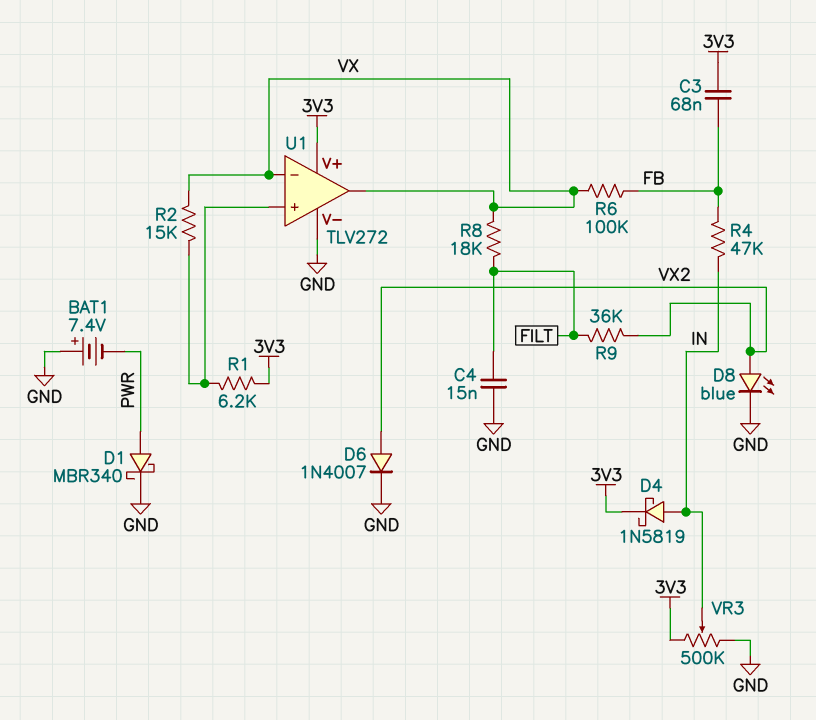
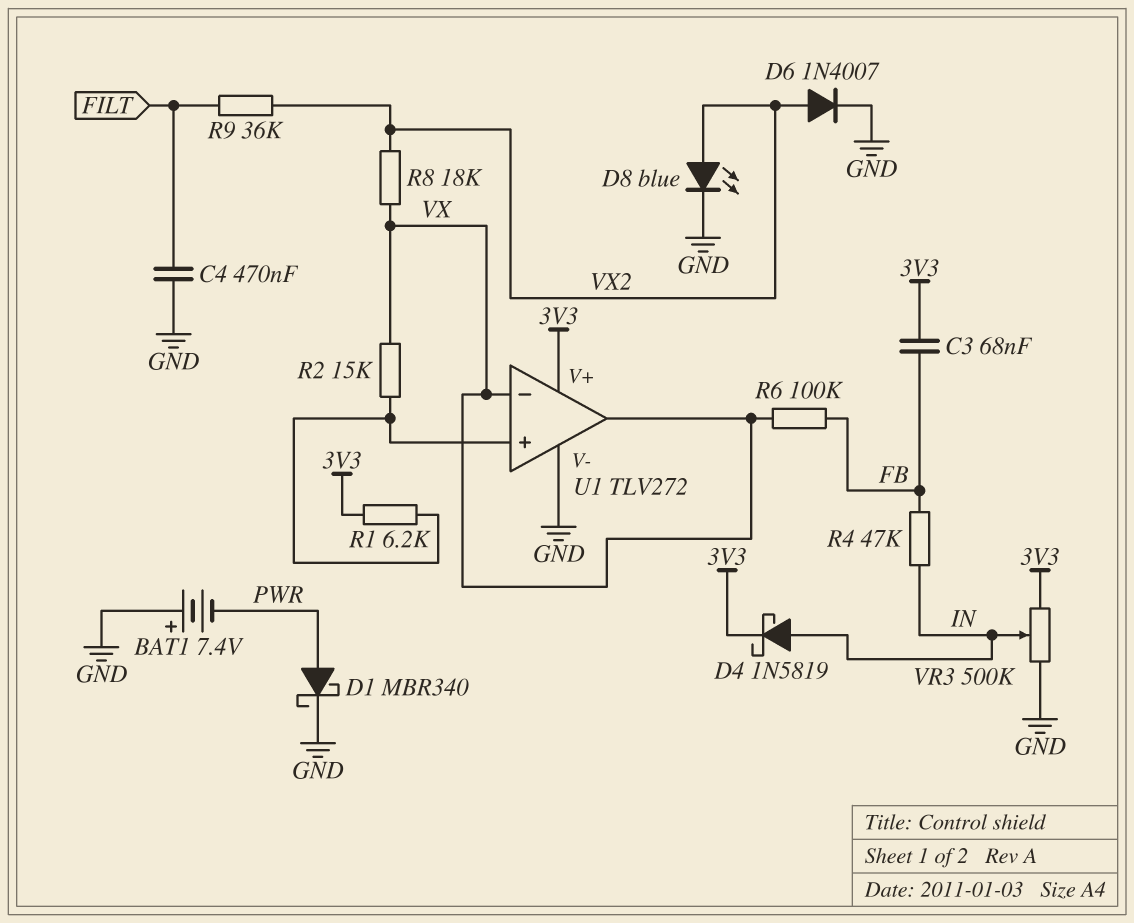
C4: 15nF (FILT, GND) -> 470nF (FILT, GND)
R8: 18k (FILT, VX) -> 18k (VX, VX2)

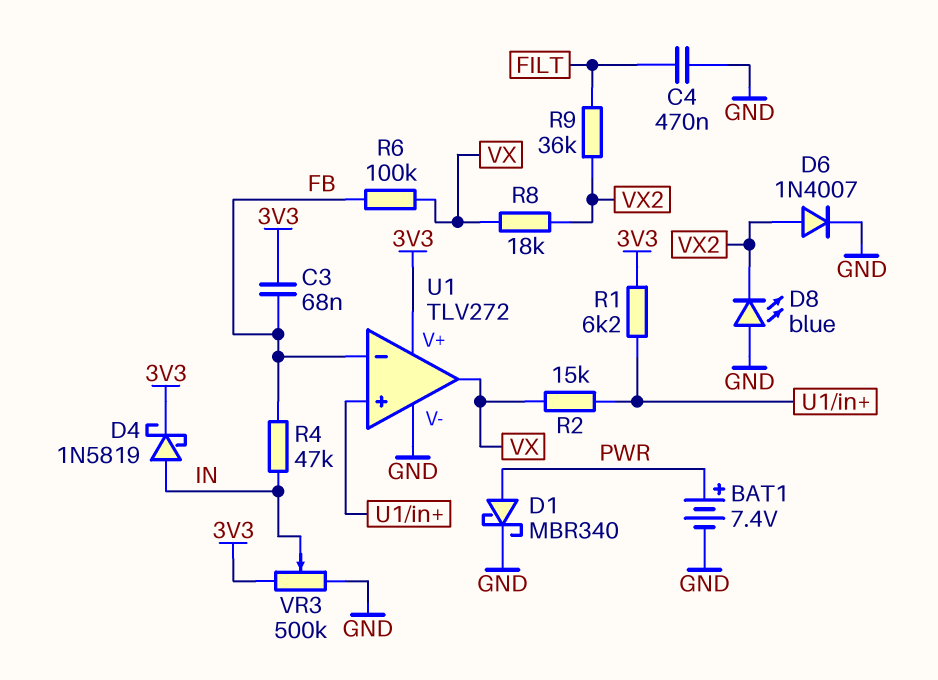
BAT1: 7.4V (plus GND, minus PWR) -> 7.4V (plus PWR, minus GND)
D8: LED blue (A VX2, K GND) -> LED blue (A GND, K VX2)
U1 pin in-: VX -> FB

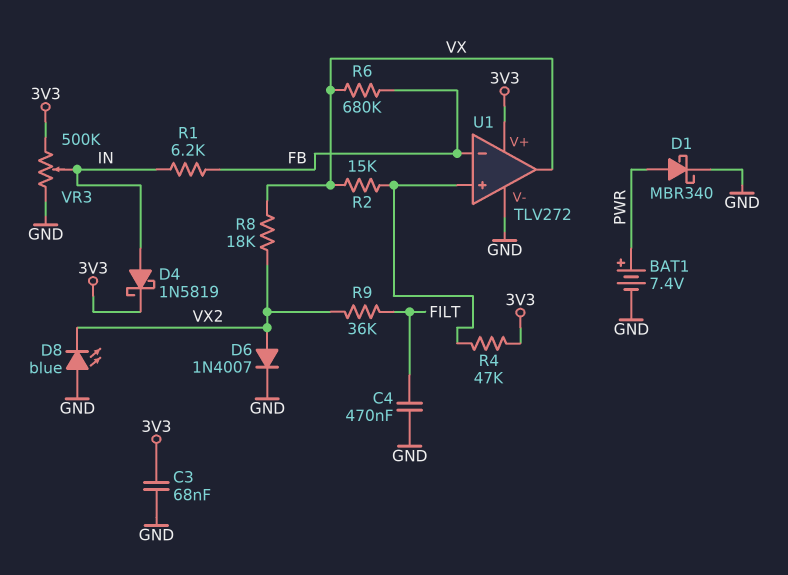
C3: 68nF (3V3, FB) -> 68nF (3V3, GND)
R1: 6.2k (3V3, U1/in+) -> 6.2k (FB, IN)
R4: 47k (FB, IN) -> 47k (3V3, U1/in+)
R6: 100k (FB, VX) -> 680k (FB, VX)

